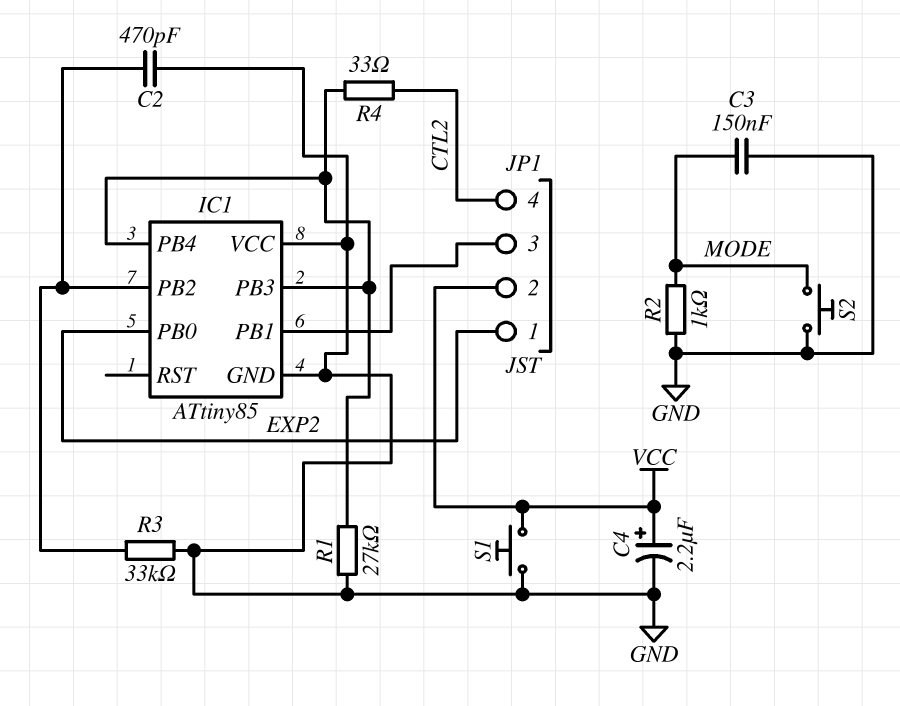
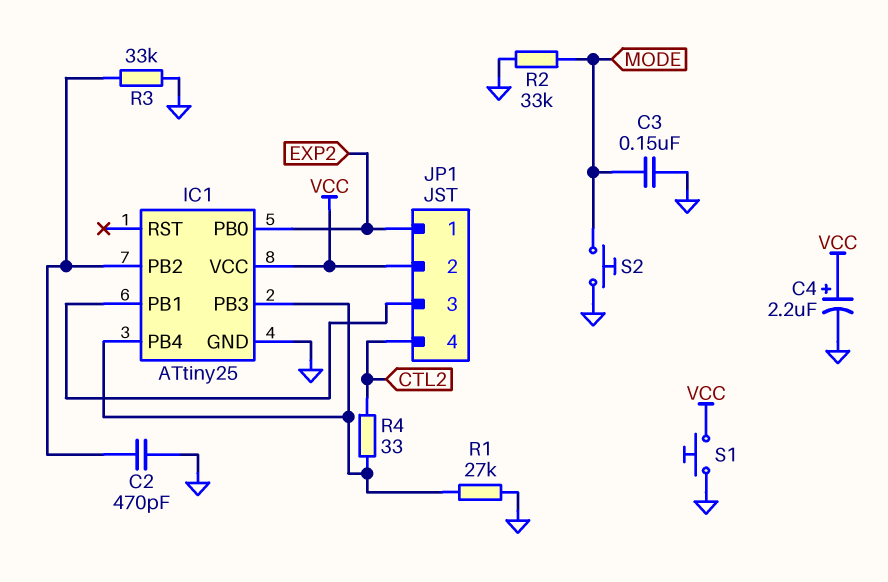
IC1: ATtiny85 -> ATtiny25
IC1 pin VCC: GND -> VCC
R2: 1k (GND, MODE) -> 33k (GND, MODE)

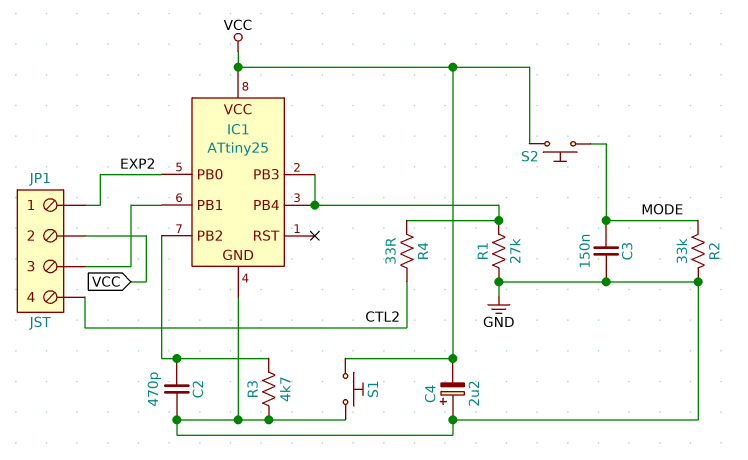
C4: 2.2uF (plus VCC, minus GND) -> 2.2uF (plus GND, minus VCC)
R3: 33k (GND, IC1/PB2) -> 4.7k (GND, IC1/PB2)
S2: button (GND, MODE) -> button (MODE, VCC)

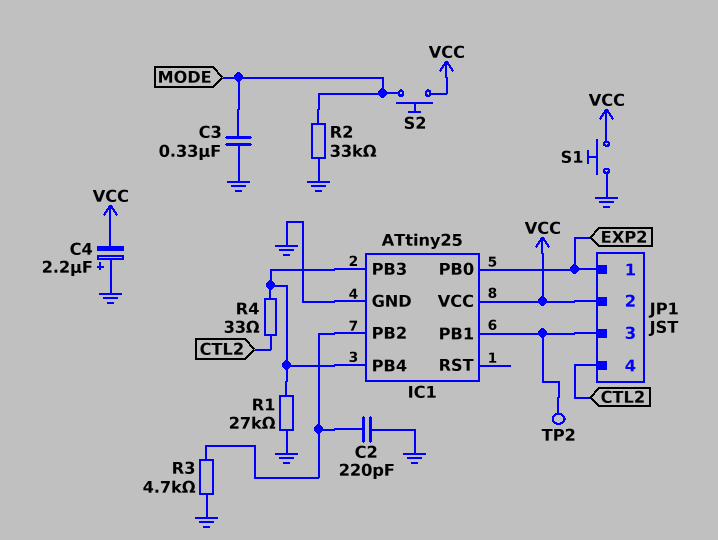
C2: 470pF (GND, IC1/PB2) -> 220pF (GND, IC1/PB2)
C3: 150nF (GND, MODE) -> 330nF (GND, MODE)
TP2: none -> test point (IC1/PB1)

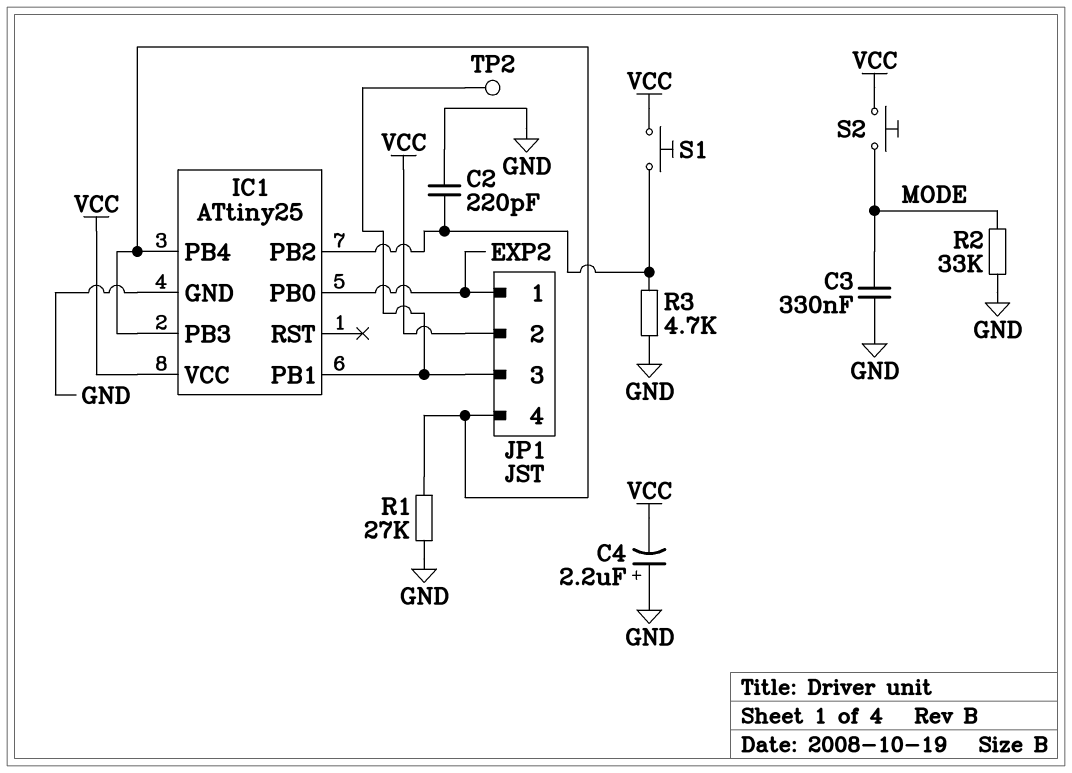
JP1 pin 4: CTL2 -> IC1/PB3
R4: 33 (CTL2, IC1/PB3) -> none
S1: button (GND, VCC) -> button (IC1/PB2, VCC)

